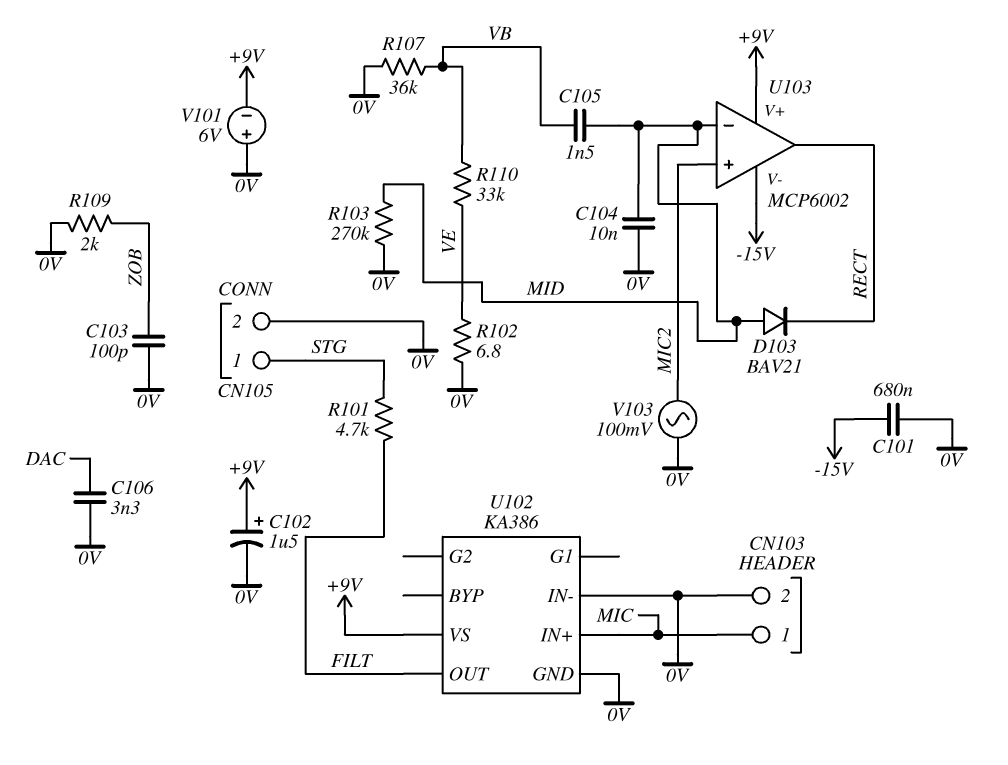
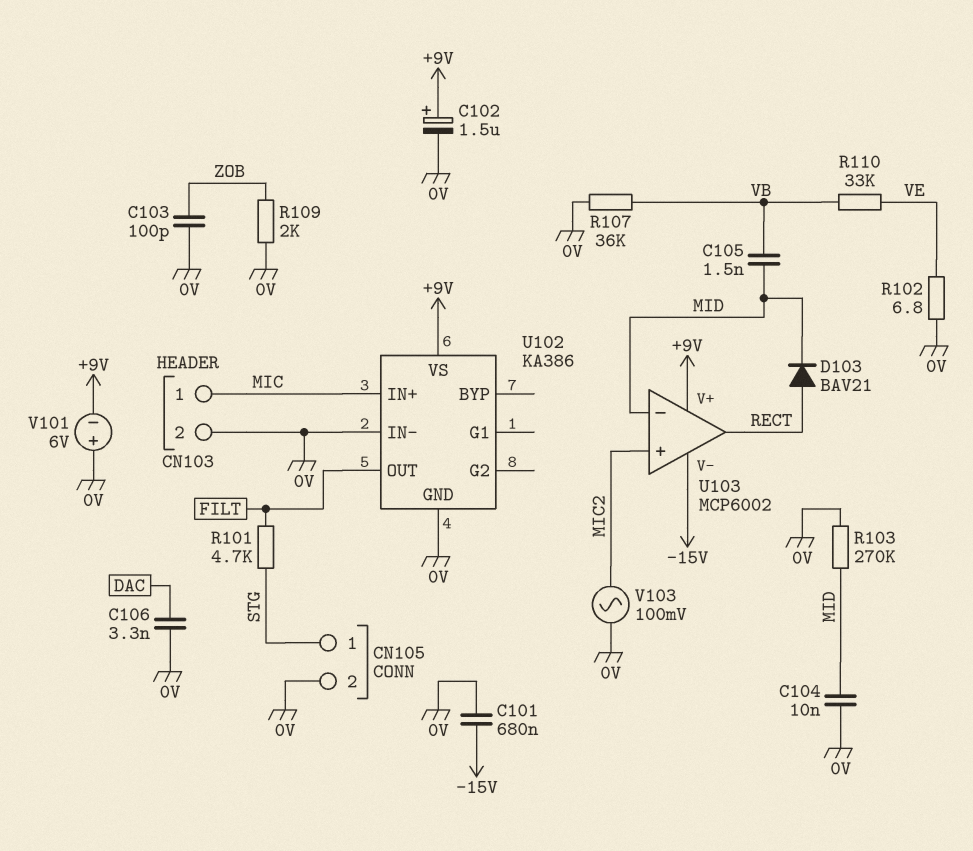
D103: diode BAV21 (A MID, K RECT) -> diode BAV21 (A RECT, K MID)

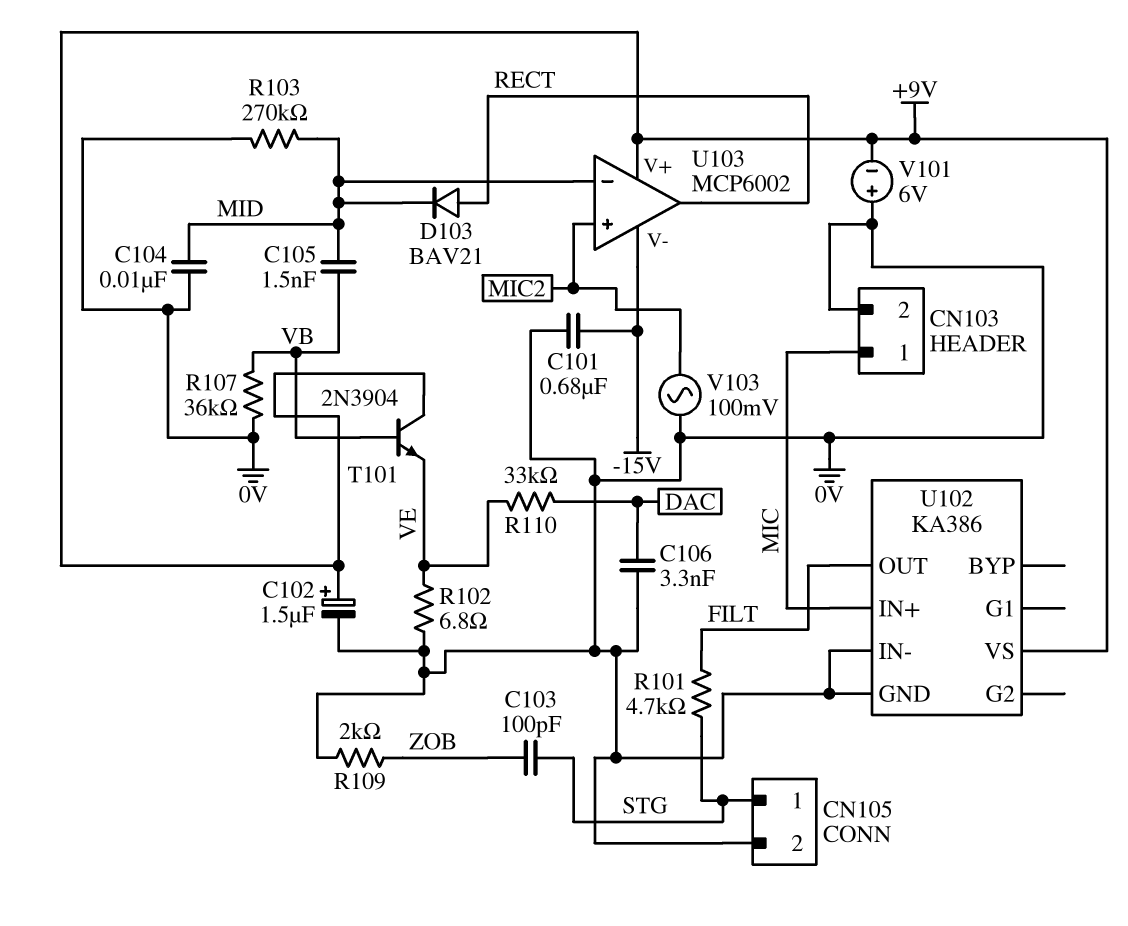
C103: 100pF (0V, ZOB) -> 100pF (STG, ZOB)
R110: 33k (VB, VE) -> 33k (DAC, VE)
T101: none -> NPN 2N3904 (B VB, C +9V, E VE)

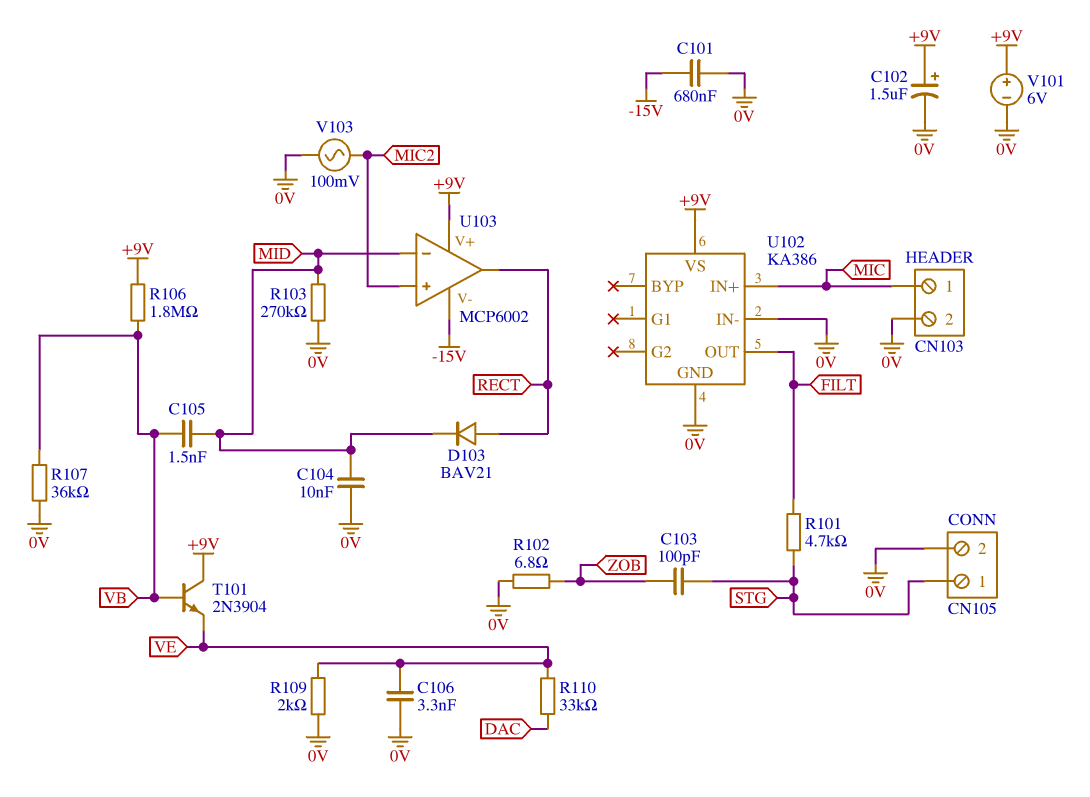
C106: 3.3nF (0V, DAC) -> 3.3nF (0V, VE)
R102: 6.8 (0V, VE) -> 6.8 (0V, ZOB)
R106: none -> 1.8M (+9V, VB)
R109: 2k (0V, ZOB) -> 2k (0V, VE)
V101: 6V (plus 0V, minus +9V) -> 6V (plus +9V, minus 0V)

